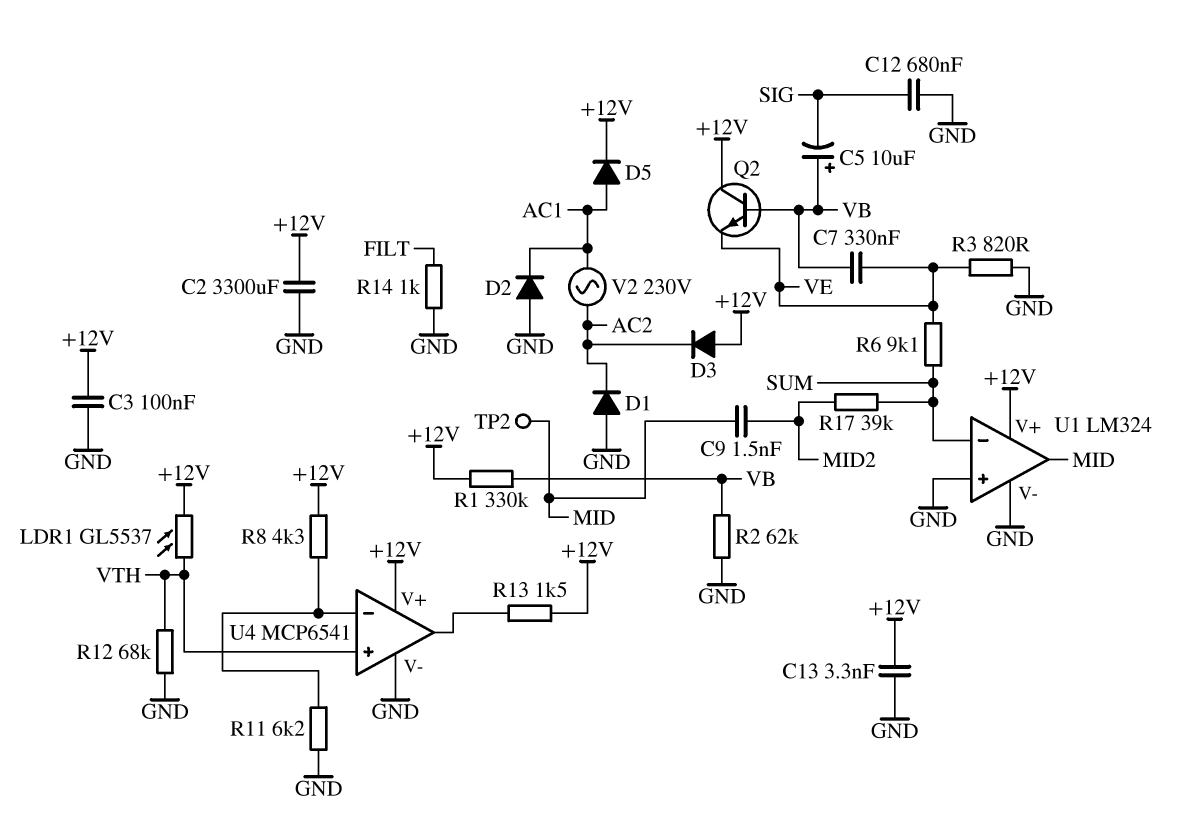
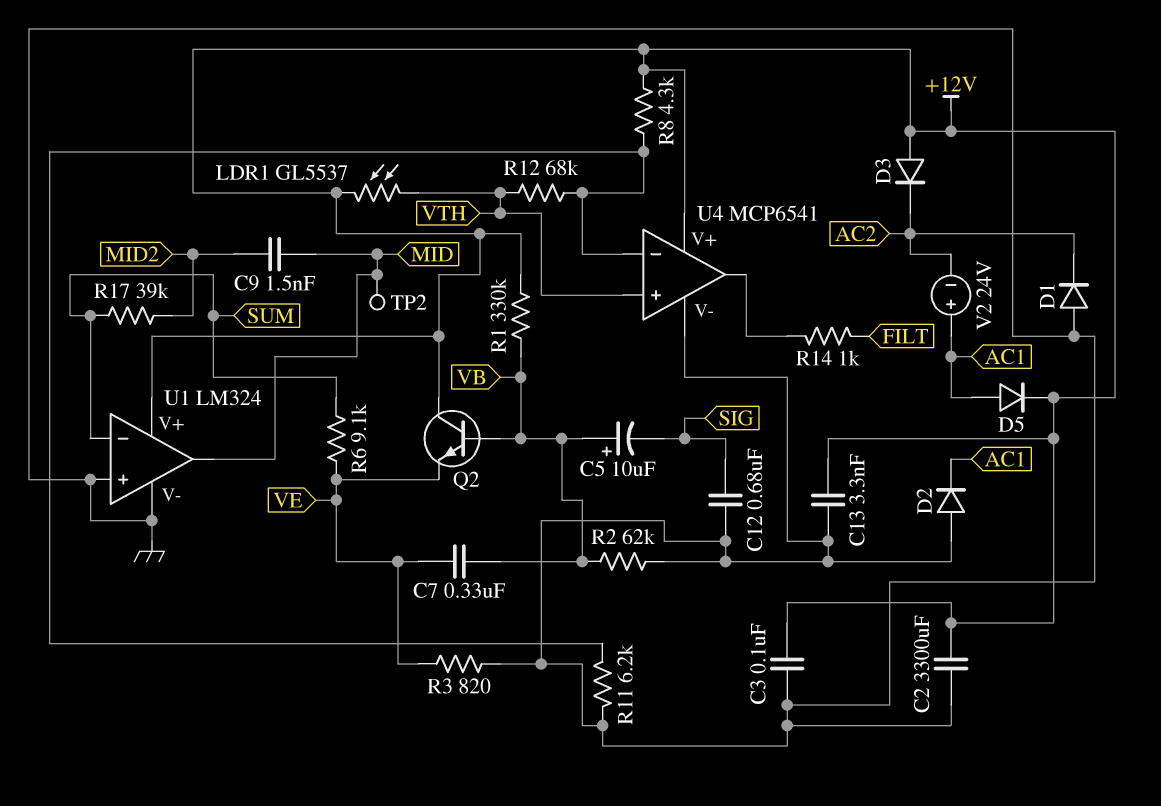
R12: 68k (GND, VTH) -> 68k (U4/in-, VTH)
R13: 1.5k (+12V, U4/out) -> none
R14: 1k (FILT, GND) -> 1k (FILT, U4/out)
V2: AC 230V (AC1, AC2) -> 24V (plus AC1, minus AC2)

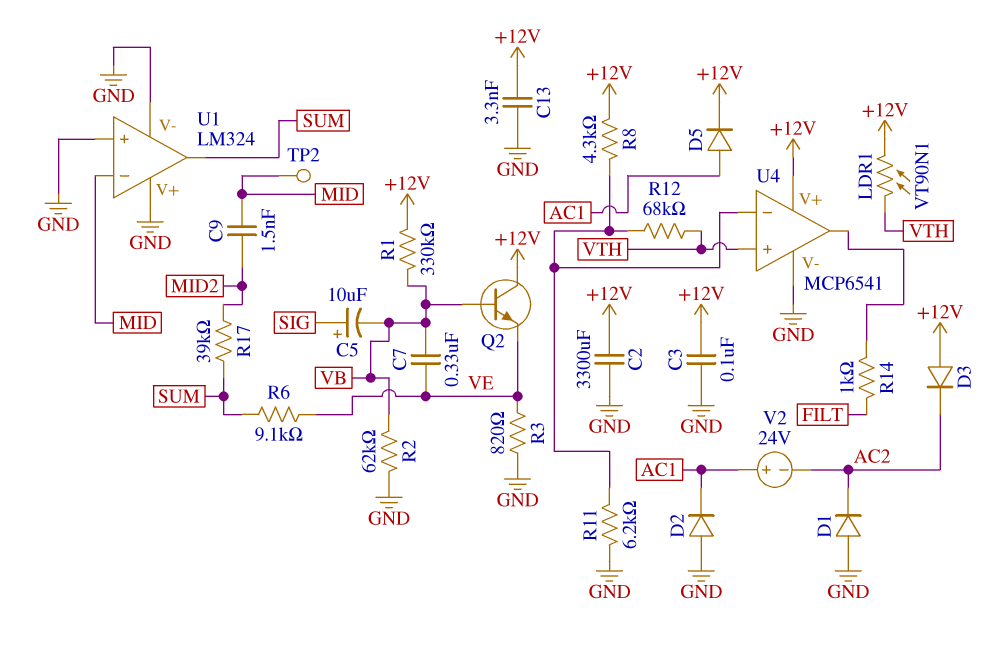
C5: 10uF (plus VB, minus SIG) -> 10uF (plus SIG, minus VB)
C12: 680nF (GND, SIG) -> none
LDR1: GL5537 (+12V, VTH) -> VT90N1 (+12V, VTH)
U1 pin V+: +12V -> GND
U1 pin in-: SUM -> MID
U1 pin out: MID -> SUM

